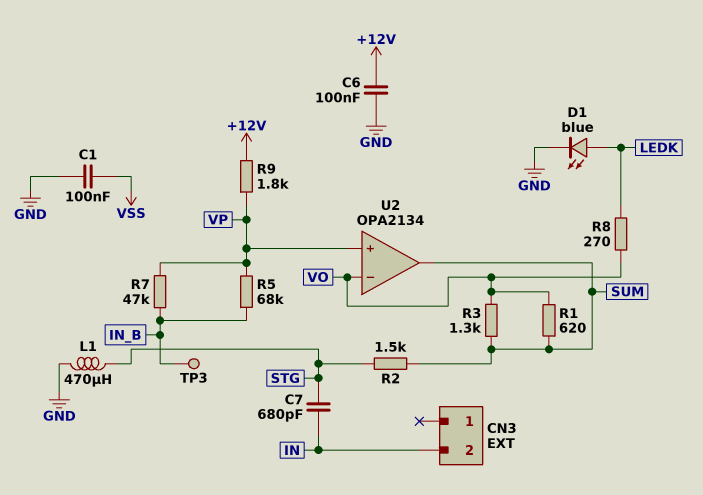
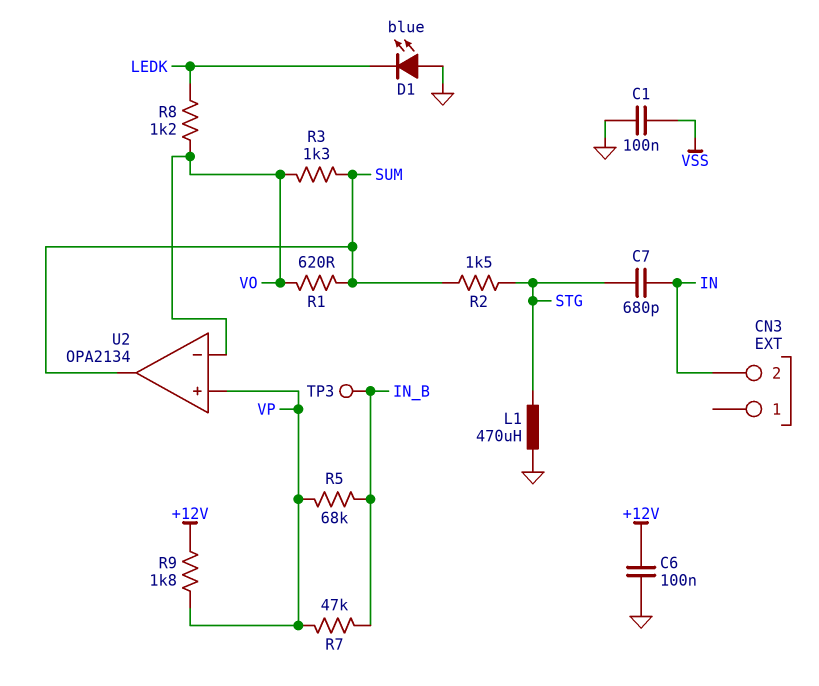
D1: LED blue (A LEDK, K GND) -> LED blue (A GND, K LEDK)
R8: 270 (LEDK, VO) -> 1.2k (LEDK, VO)

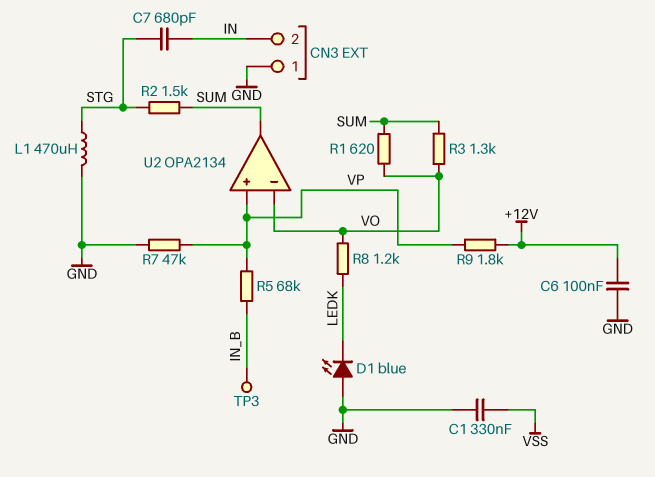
C1: 100nF (GND, VSS) -> 330nF (GND, VSS)
CN3 pin 1: none -> GND
R7: 47k (IN_B, VP) -> 47k (GND, VP)

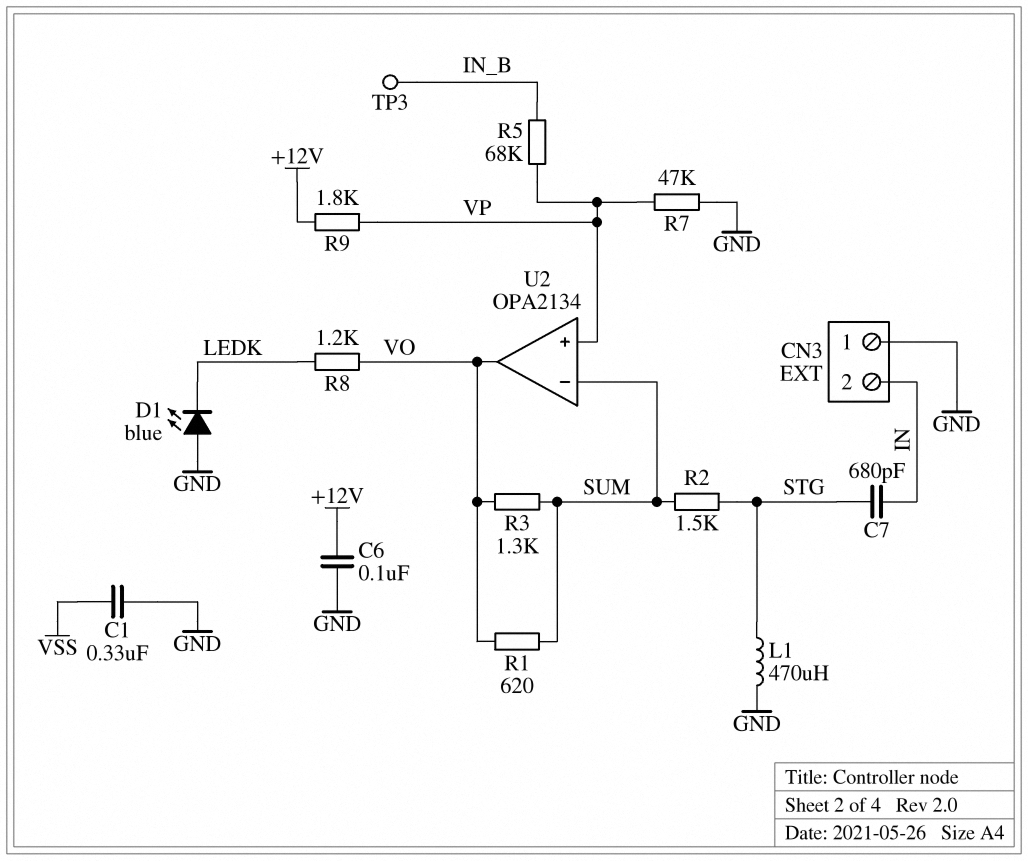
U2 pin in-: VO -> SUM
U2 pin out: SUM -> VO

